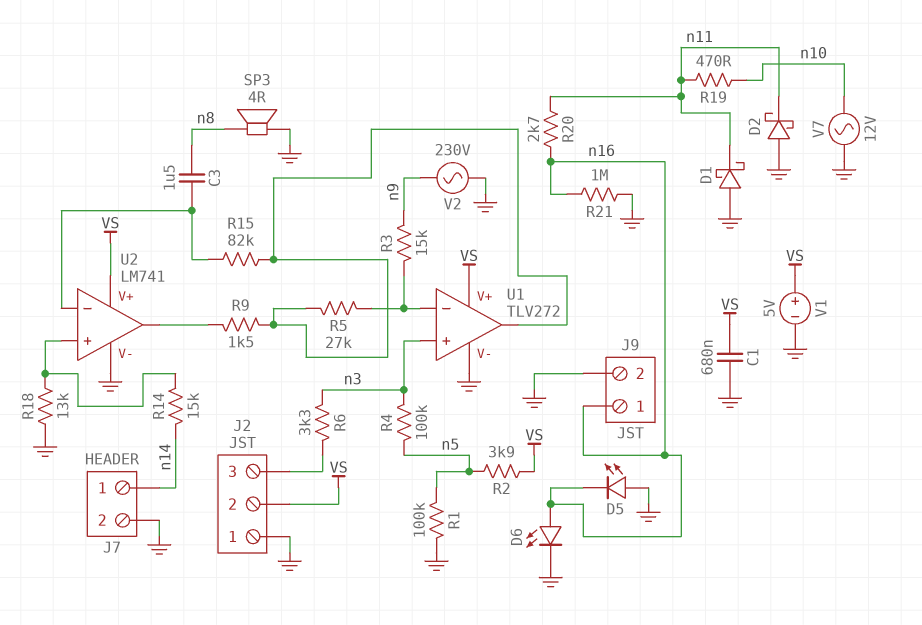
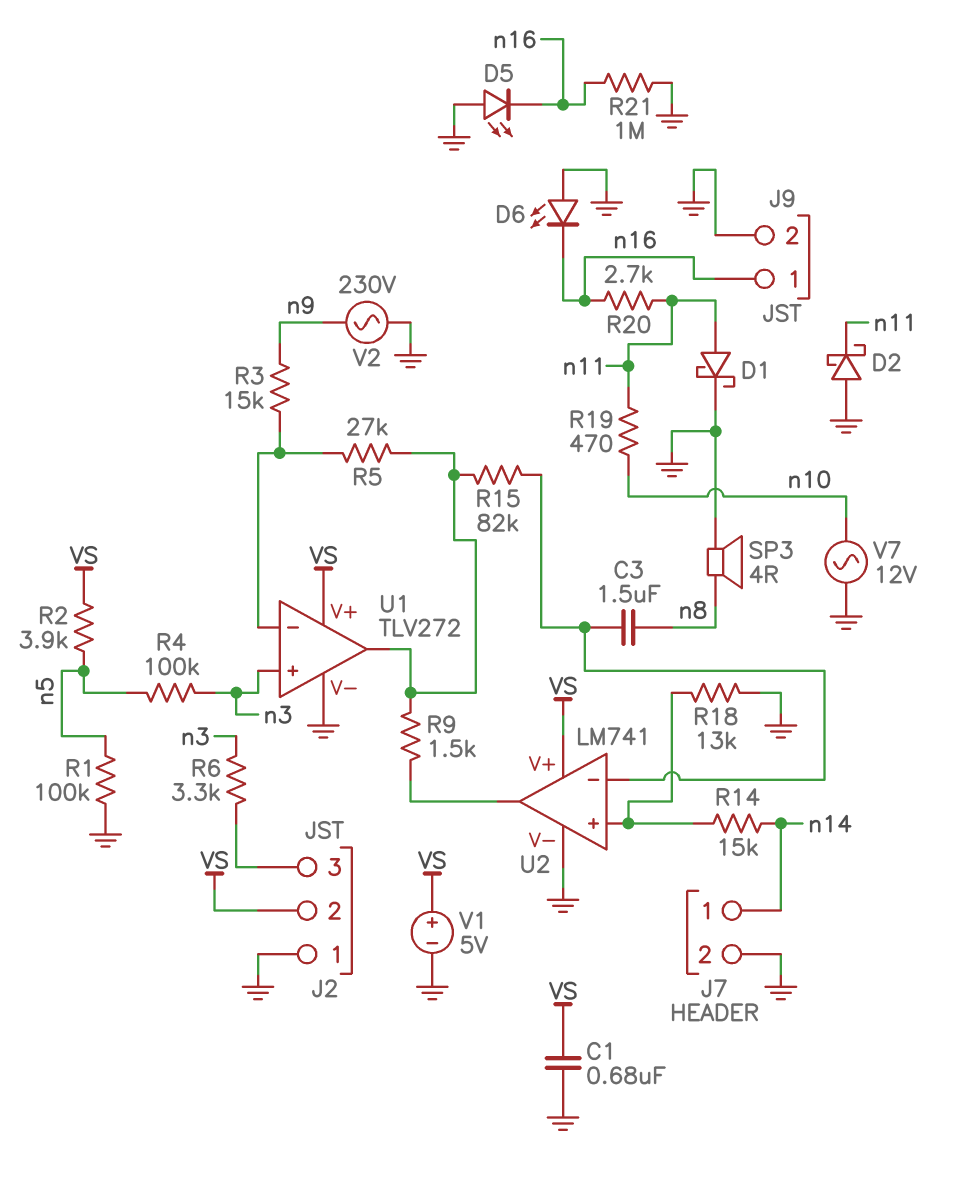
D1: schottky (A GND, K n11) -> schottky (A n11, K GND)
D6: LED (A n16, K GND) -> LED (A GND, K n16)

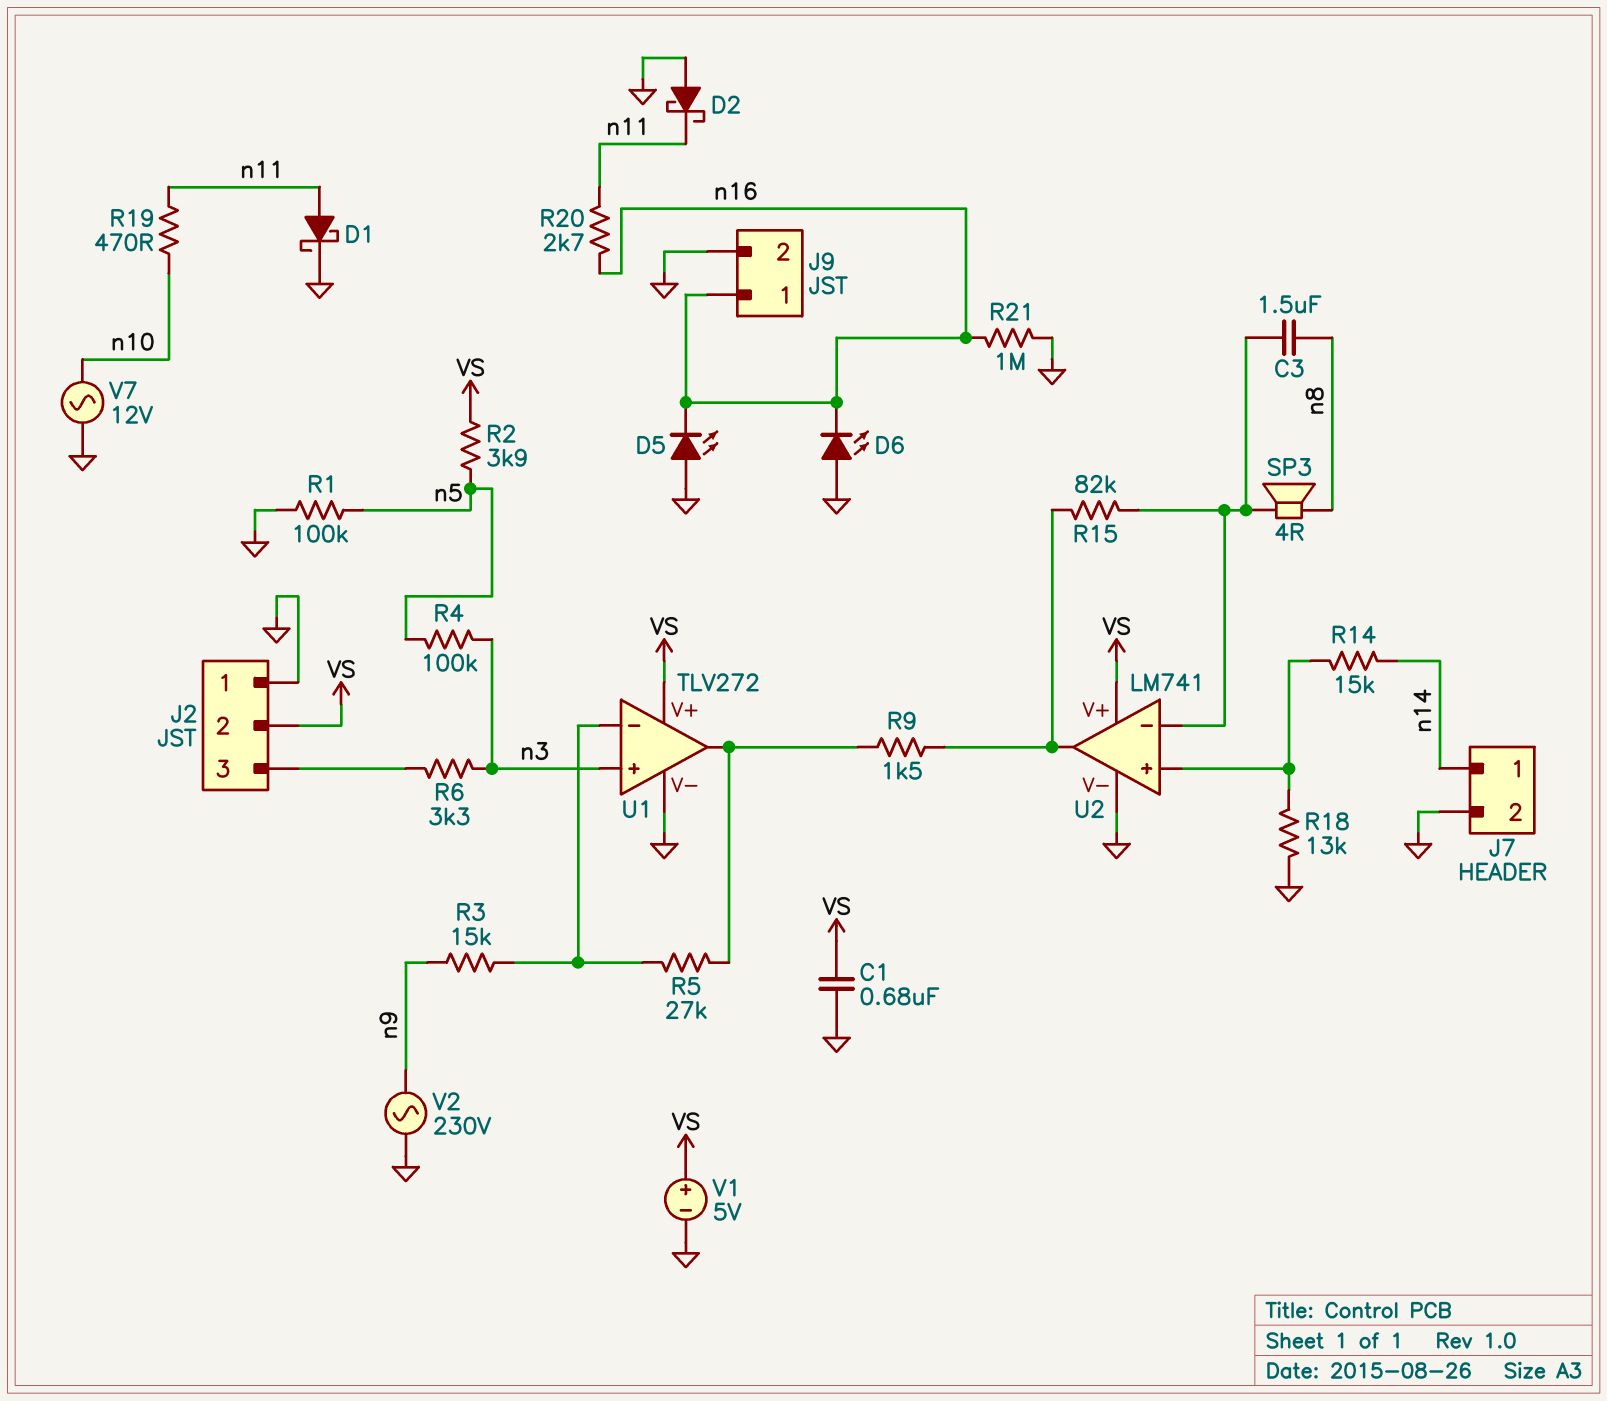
R15: 82k (U1/out, U2/in-) -> 82k (U2/in-, U2/out)
SP3: speaker 4R (GND, n8) -> speaker 4R (U2/in-, n8)

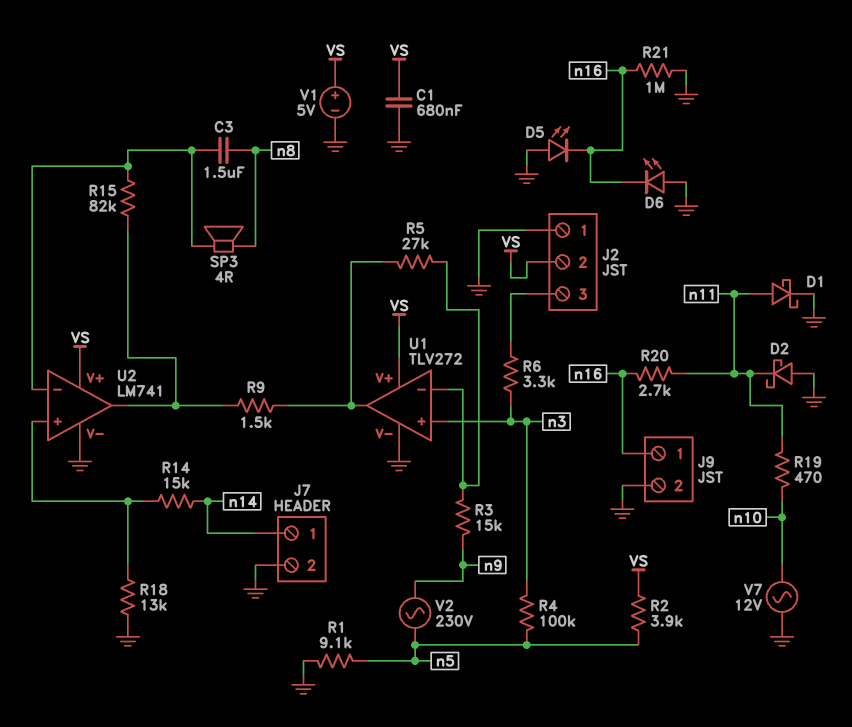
R1: 100k (GND, n5) -> 9.1k (GND, n5)
V2: AC 230V (GND, n9) -> AC 230V (n5, n9)

